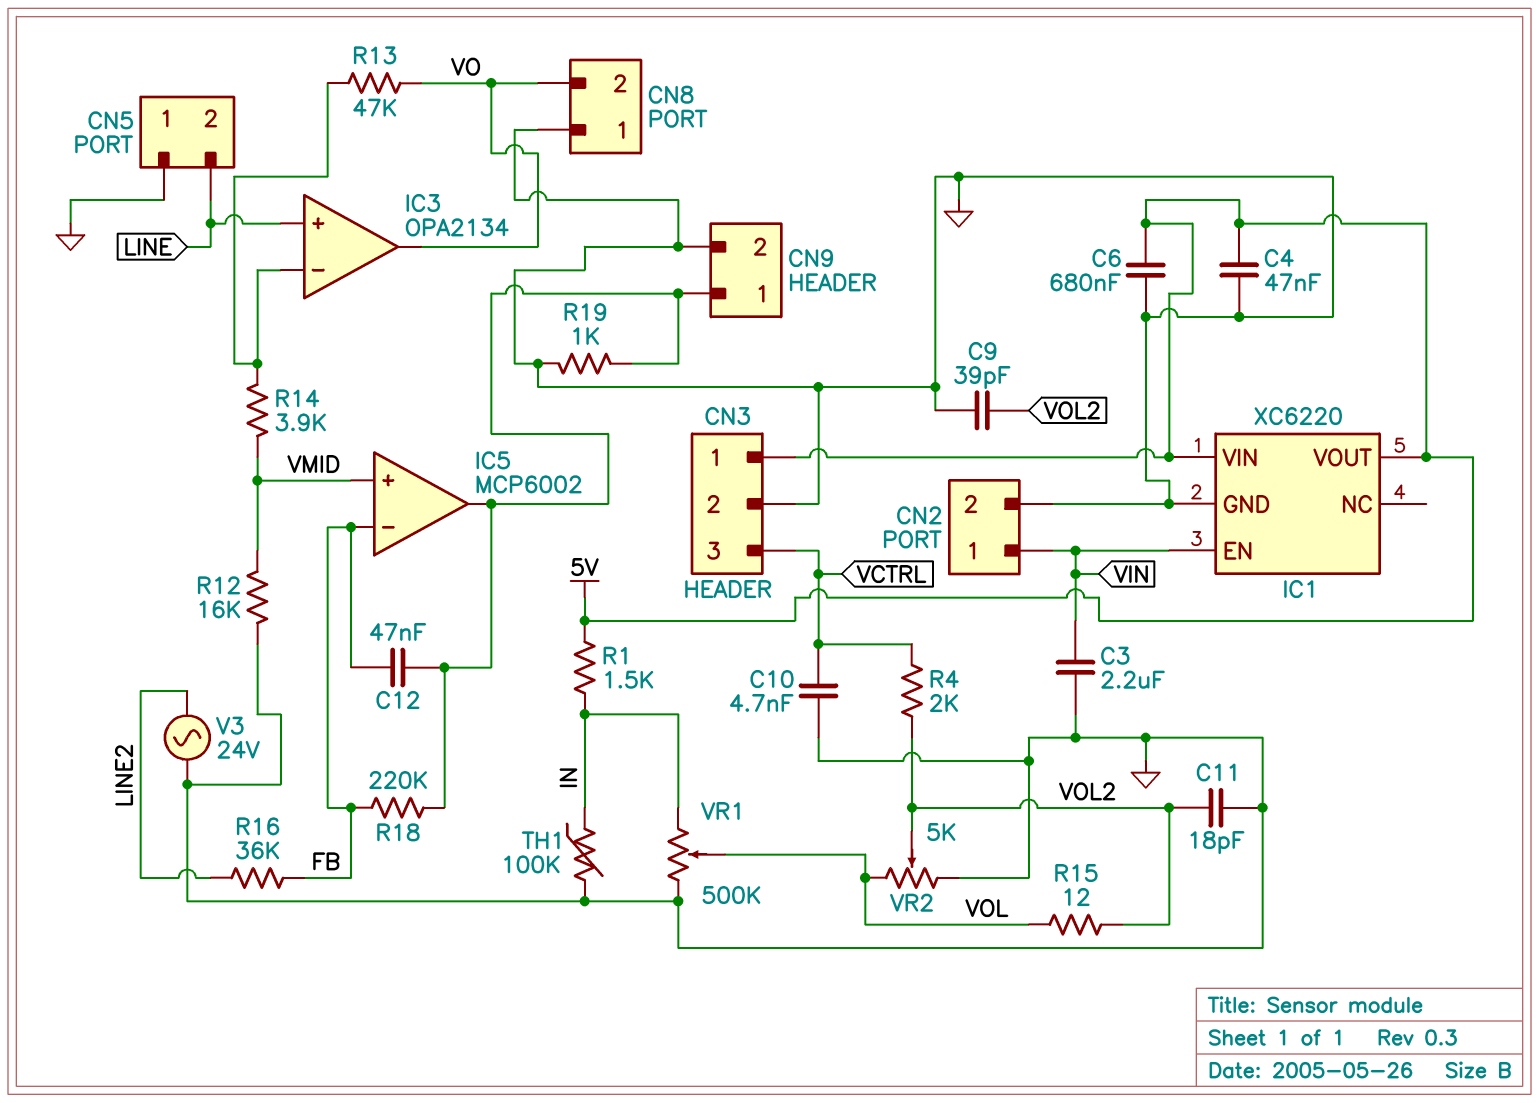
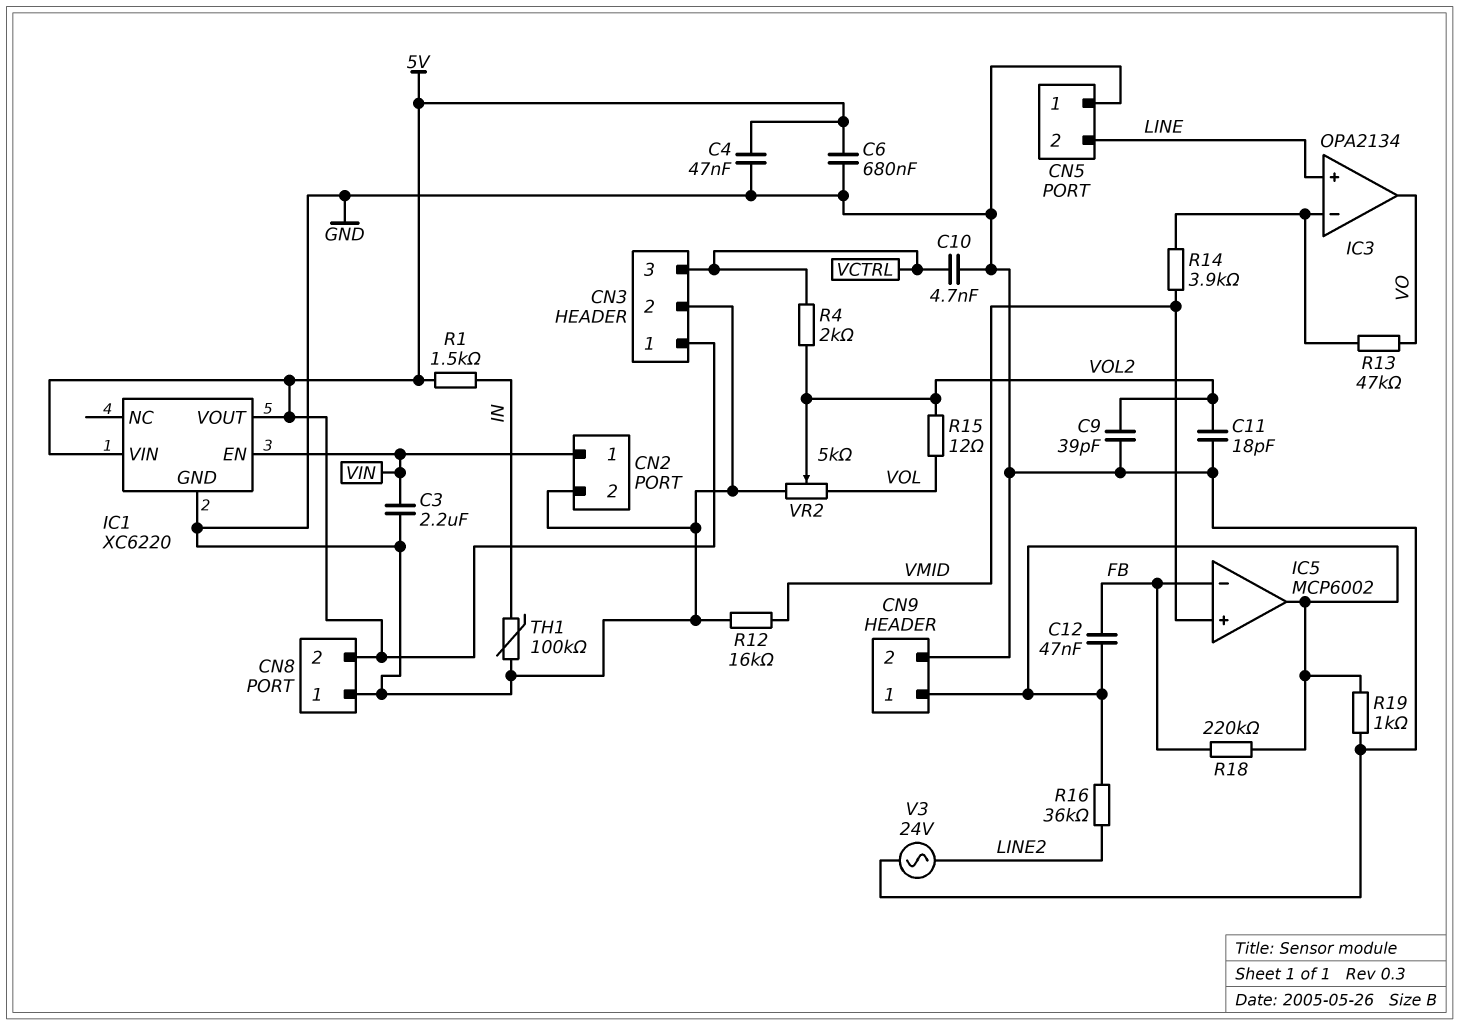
CN8 pin 2: VO -> 5V
R16: 36k (FB, LINE2) -> 36k (CN9/1, LINE2)
VR1: 500k (GND, IN, wiper VOL) -> none

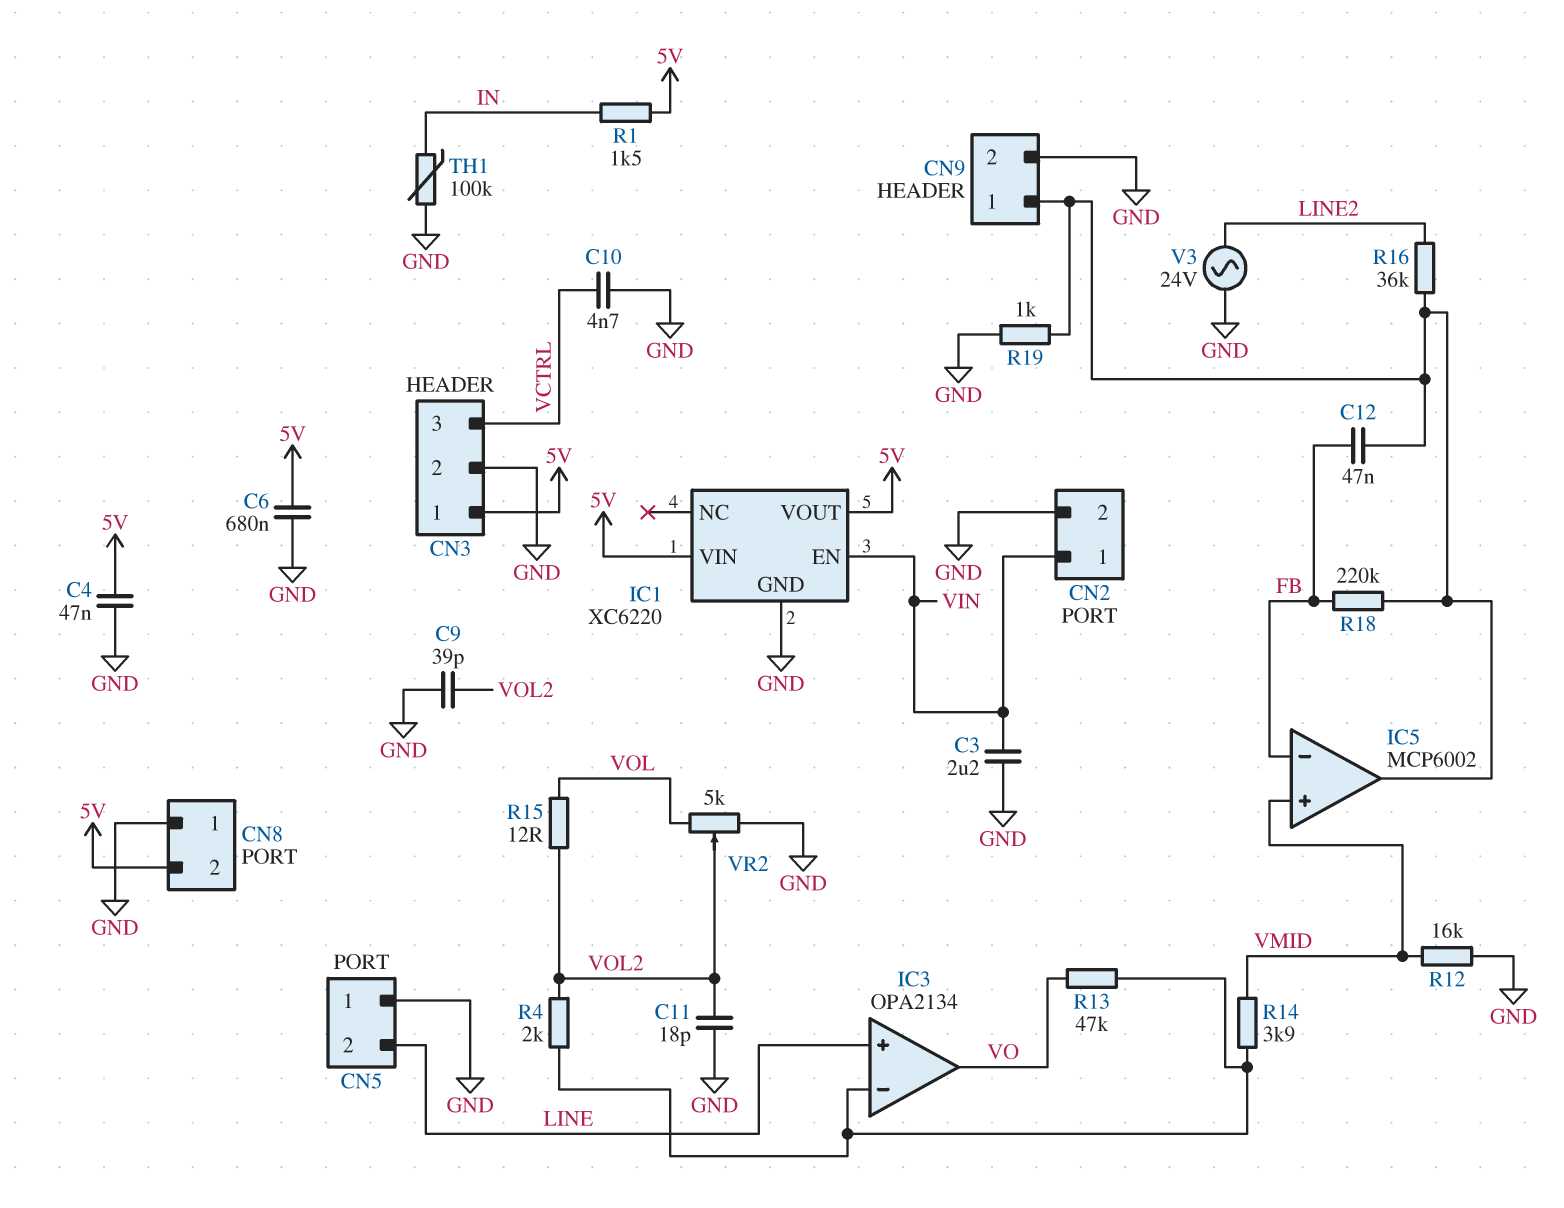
R4: 2k (VCTRL, VOL2) -> 2k (IC3/in-, VOL2)

